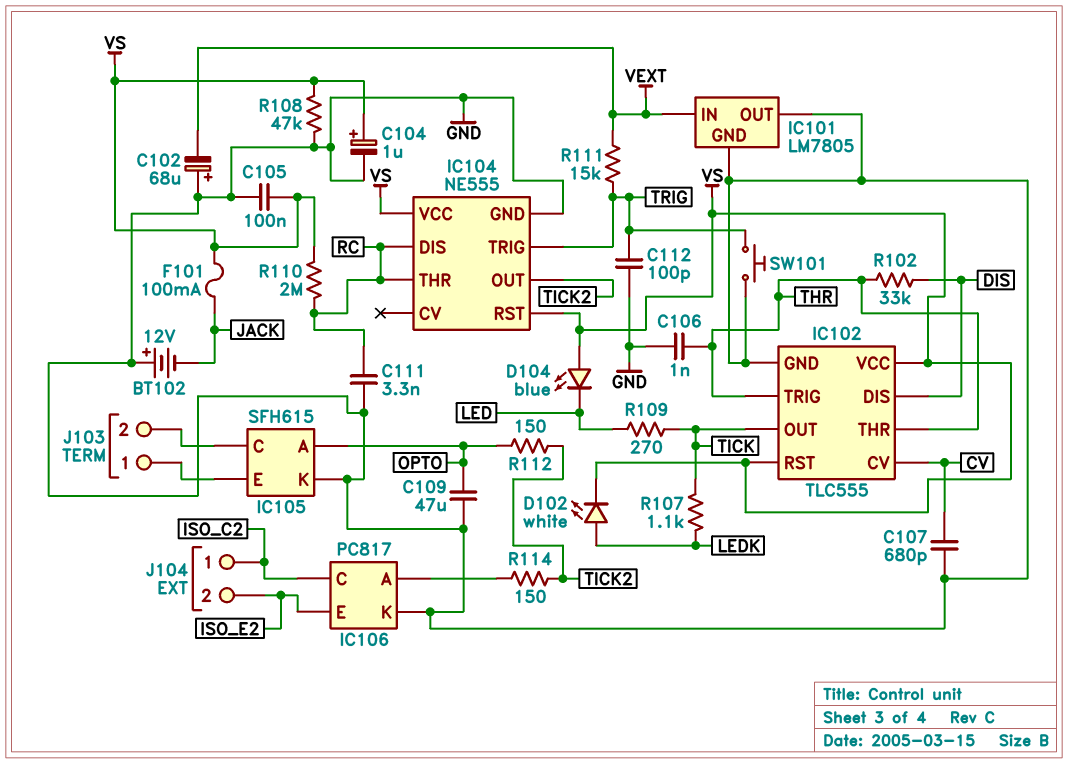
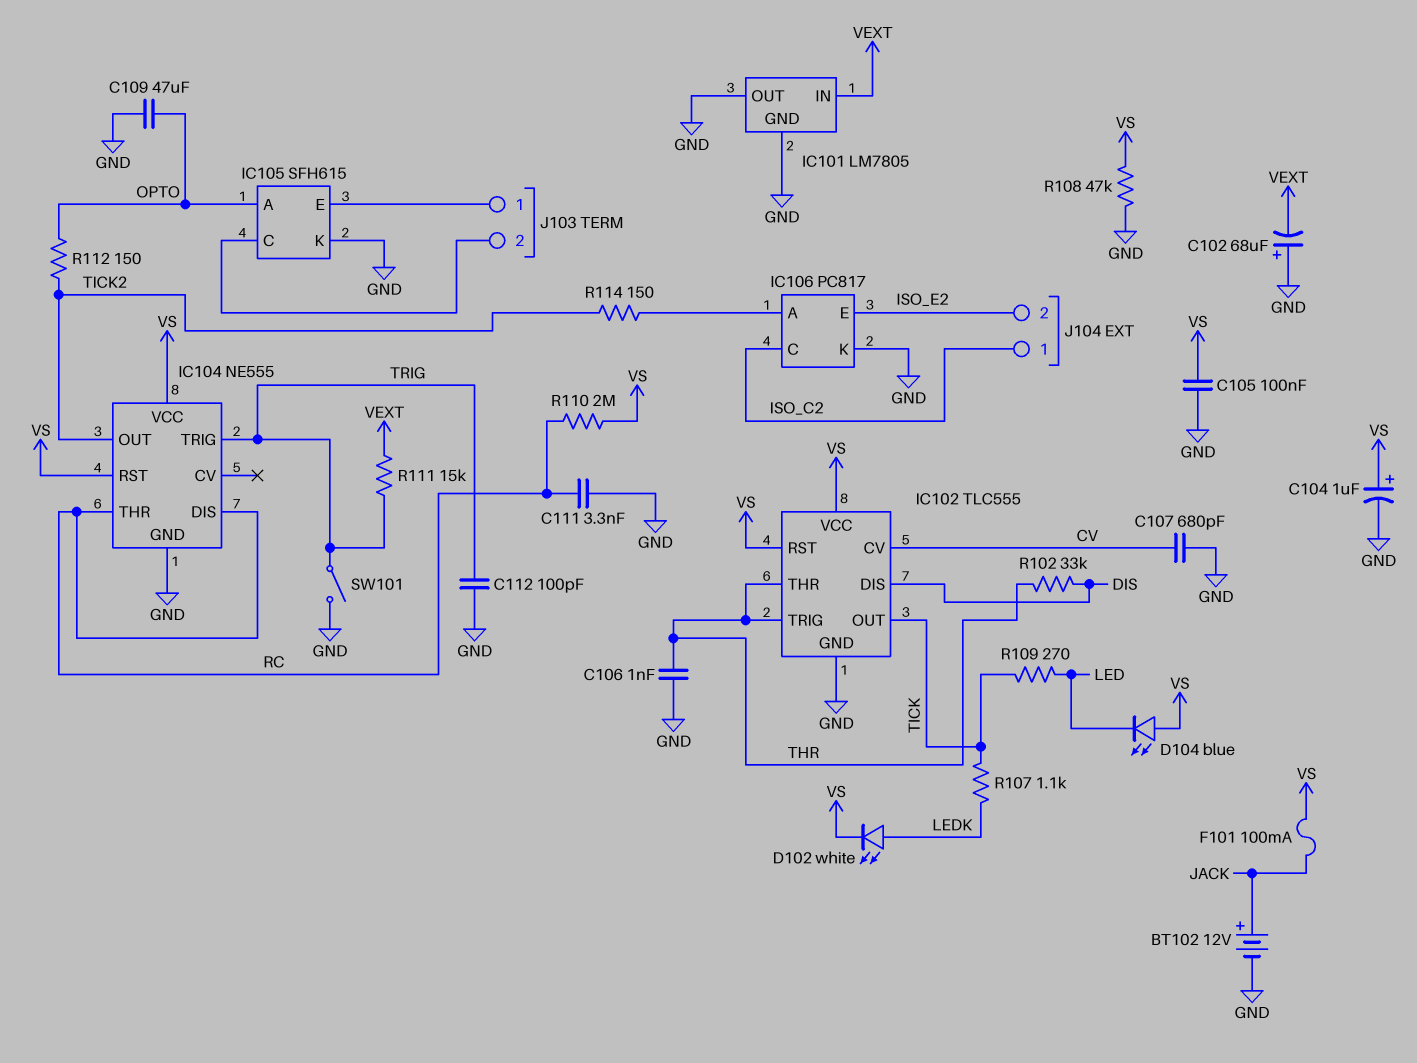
BT102: 12V (plus GND, minus JACK) -> 12V (plus JACK, minus GND)
SW101: button (GND, TRIG) -> switch (GND, TRIG)

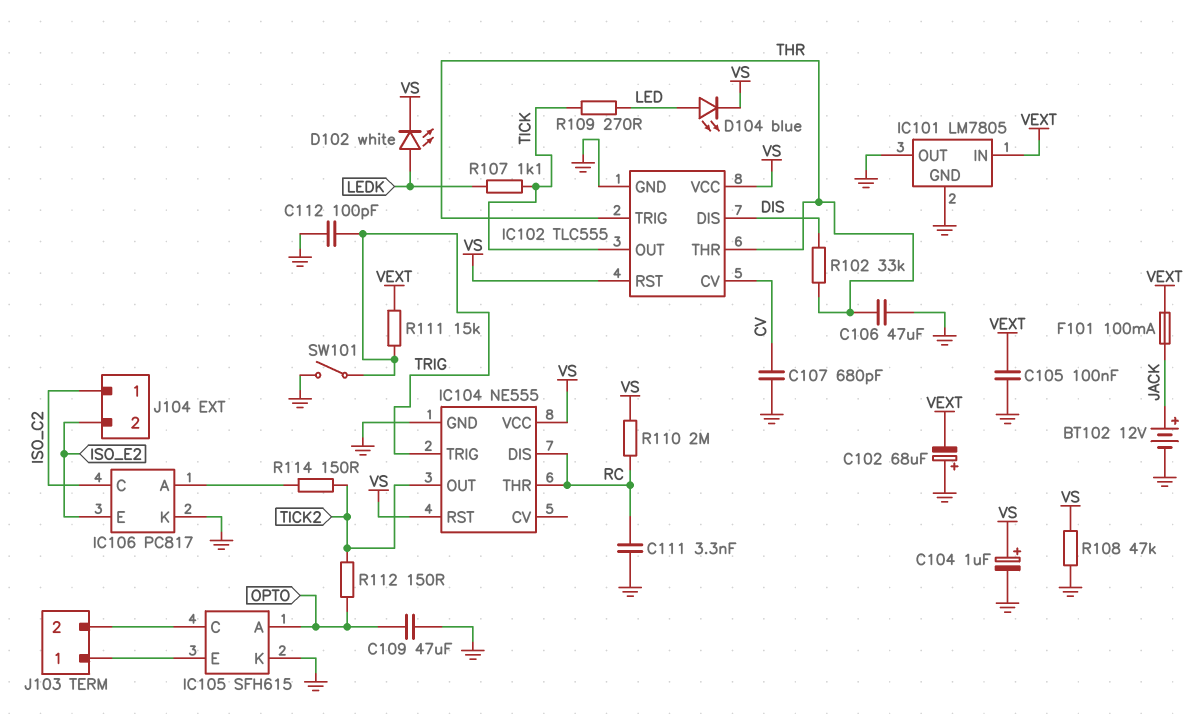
C105: 100nF (GND, VS) -> 100nF (GND, VEXT)
C106: 1nF (GND, THR) -> 47uF (GND, THR)
D104: LED blue (A VS, K LED) -> LED blue (A LED, K VS)
F101: 100mA (JACK, VS) -> 100mA (JACK, VEXT)

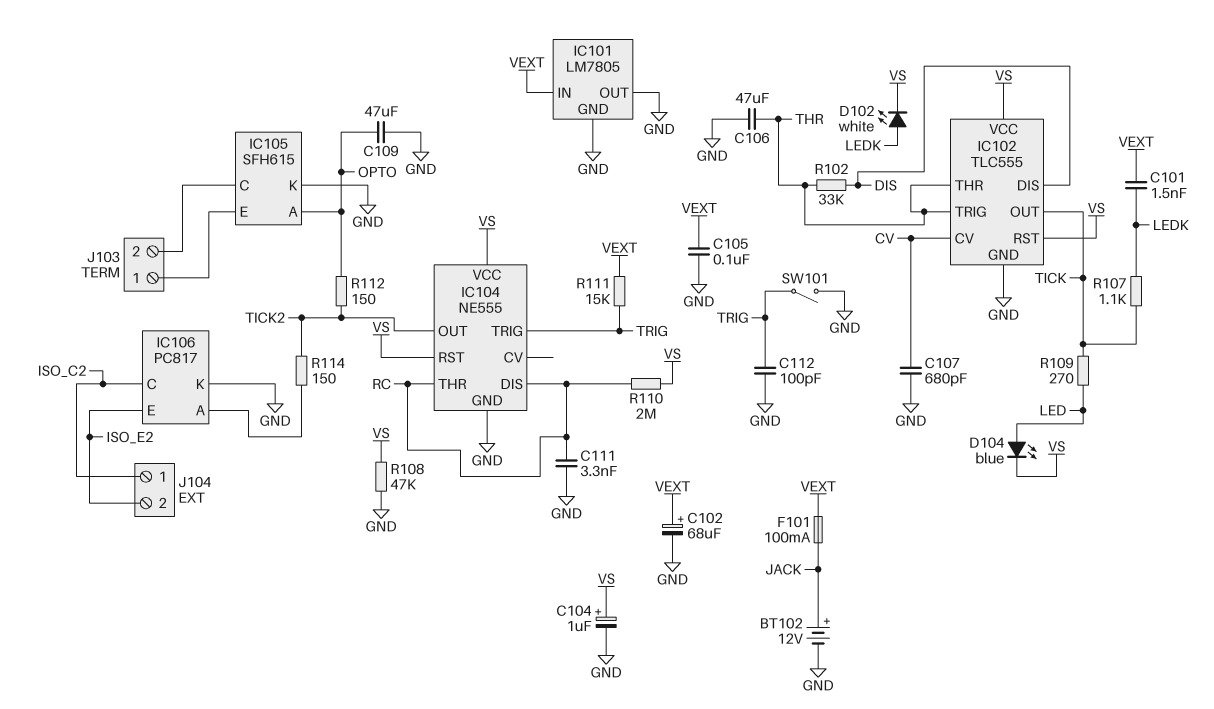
C101: none -> 1.5nF (LEDK, VEXT)
C102: 68uF (plus GND, minus VEXT) -> 68uF (plus VEXT, minus GND)

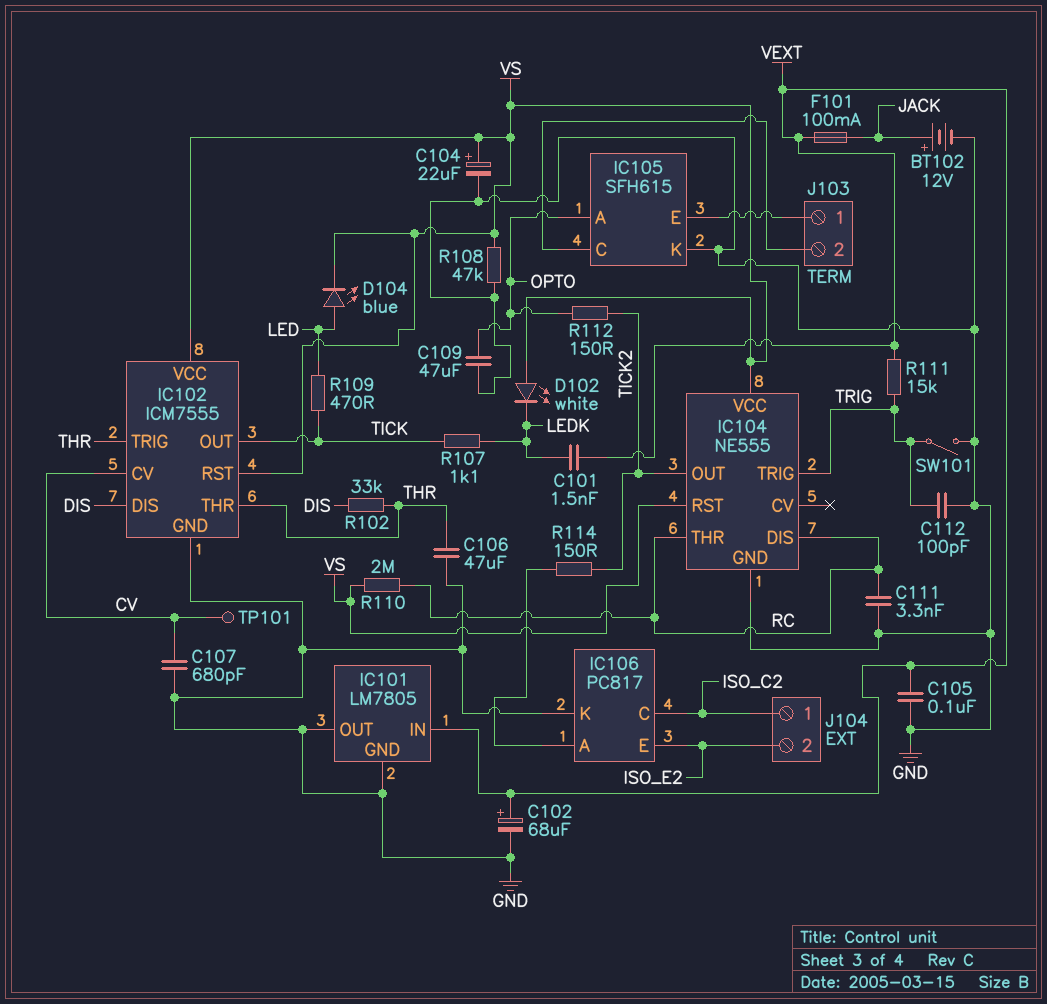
C104: 1uF (plus VS, minus GND) -> 22uF (plus VS, minus GND)
D102: LED white (A LEDK, K VS) -> LED white (A VS, K LEDK)
IC102: TLC555 -> ICM7555
R109: 270 (LED, TICK) -> 470 (LED, TICK)
TP101: none -> test point (CV)

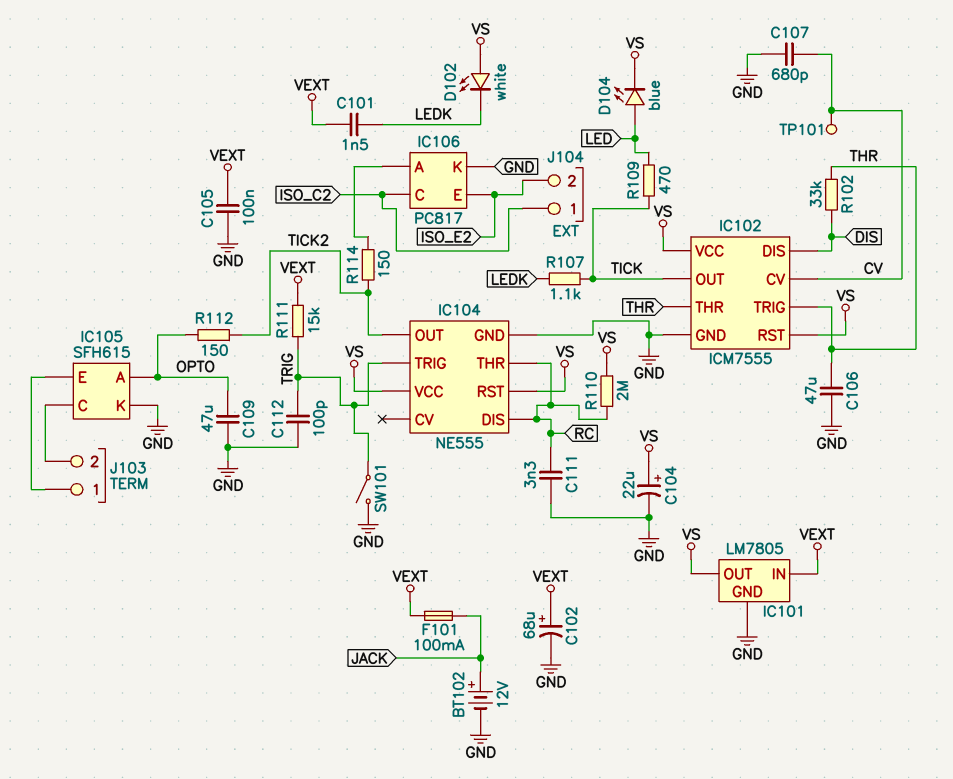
IC101 pin OUT: GND -> VS
R108: 47k (GND, VS) -> none

